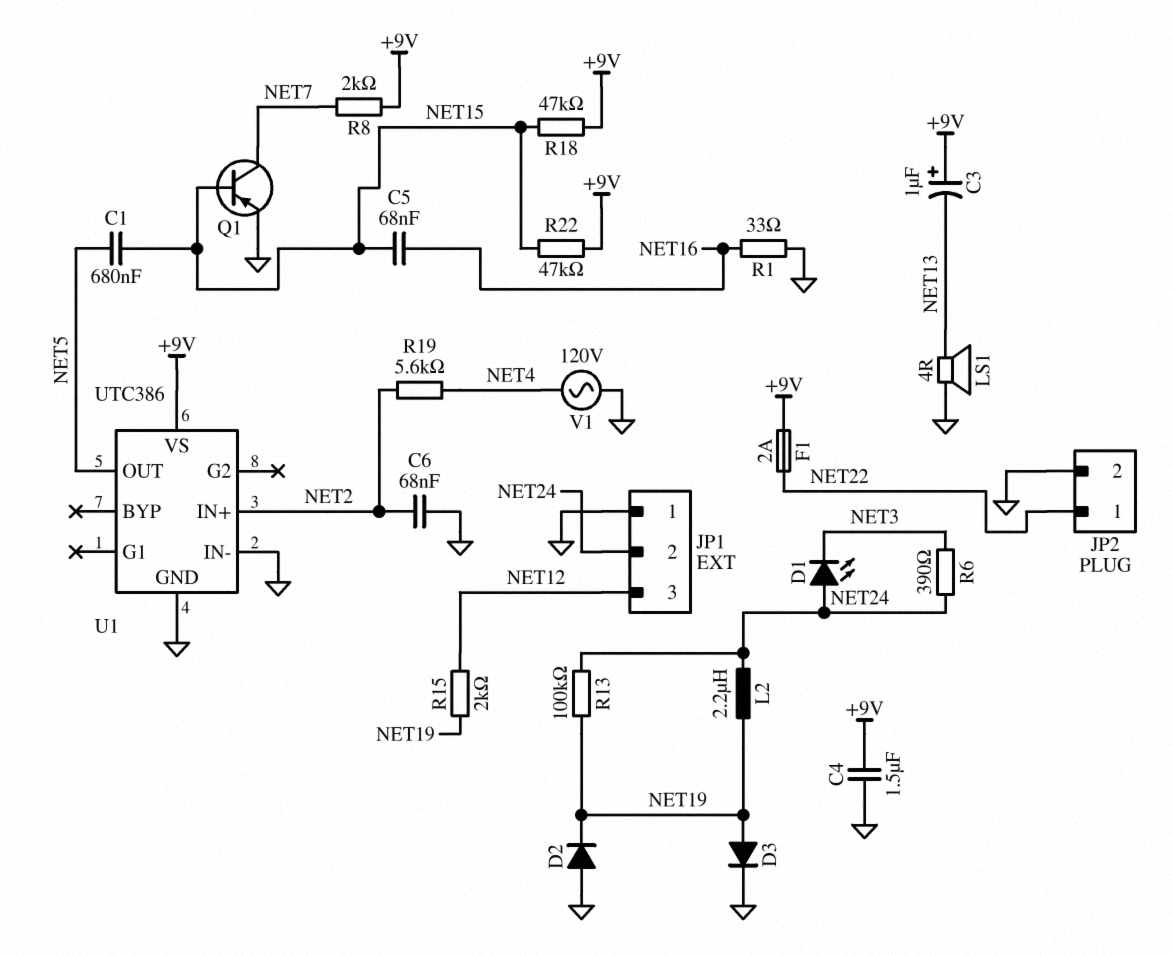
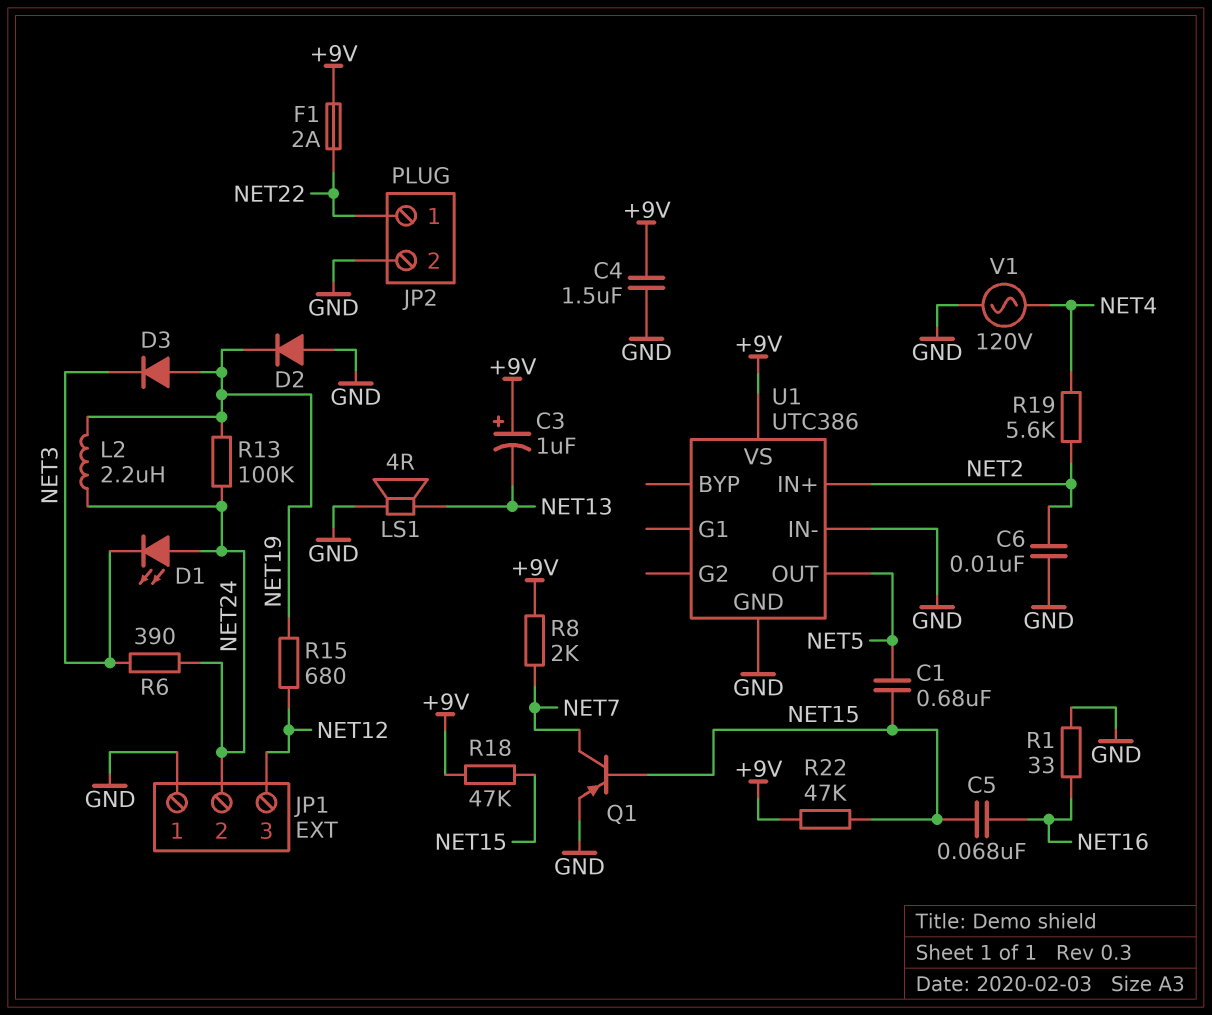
C6: 68nF (GND, NET2) -> 10nF (GND, NET2)
D3: diode (A NET19, K GND) -> diode (A NET19, K NET3)
R15: 2k (NET12, NET19) -> 680 (NET12, NET19)

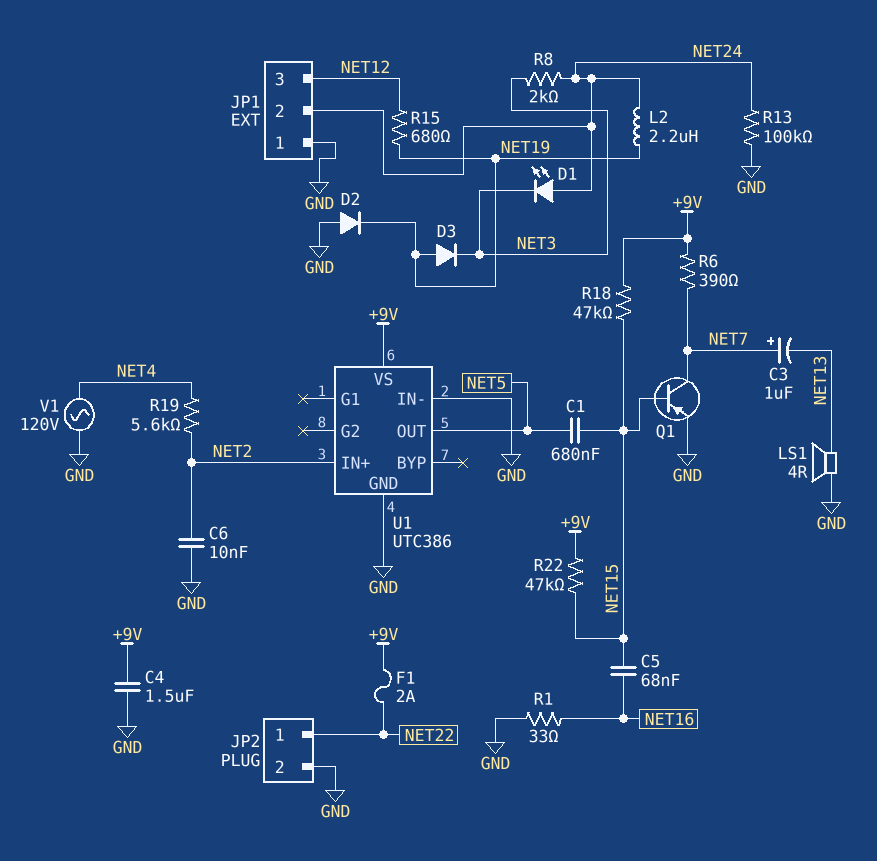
C3: 1uF (plus +9V, minus NET13) -> 1uF (plus NET7, minus NET13)
R6: 390 (NET3, NET24) -> 390 (+9V, NET7)
R8: 2k (+9V, NET7) -> 2k (NET3, NET24)
R13: 100k (NET19, NET24) -> 100k (GND, NET24)

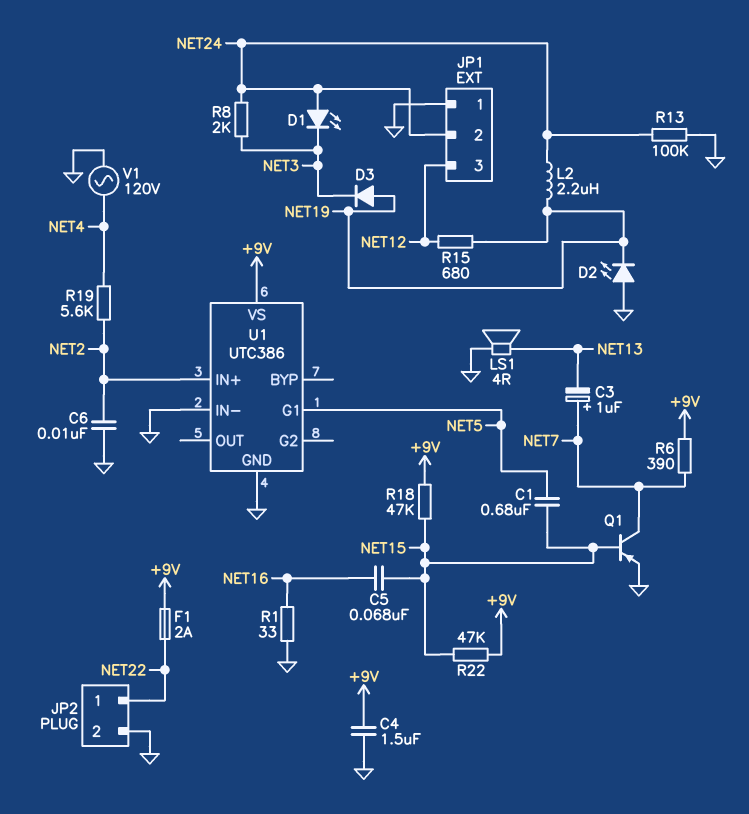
D2: diode (A GND, K NET19) -> LED (A GND, K NET19)
U1 pin G1: none -> NET5
U1 pin OUT: NET5 -> none

